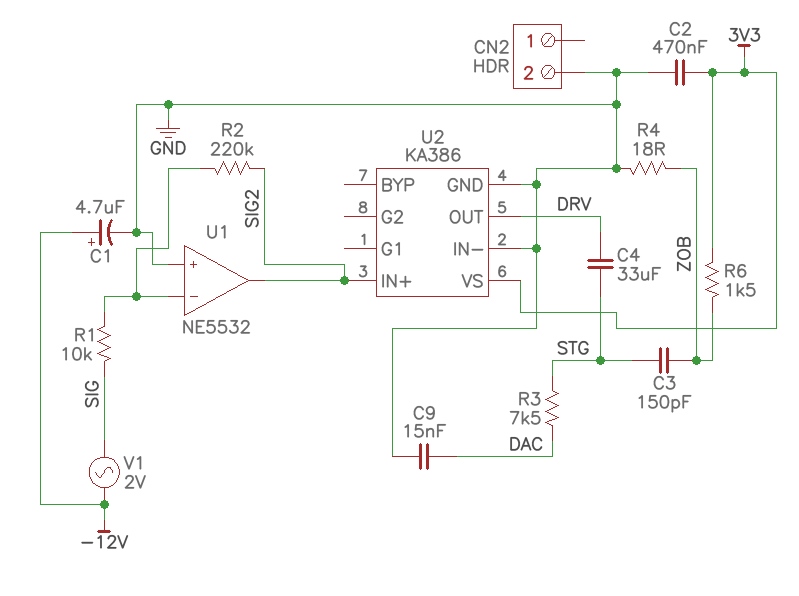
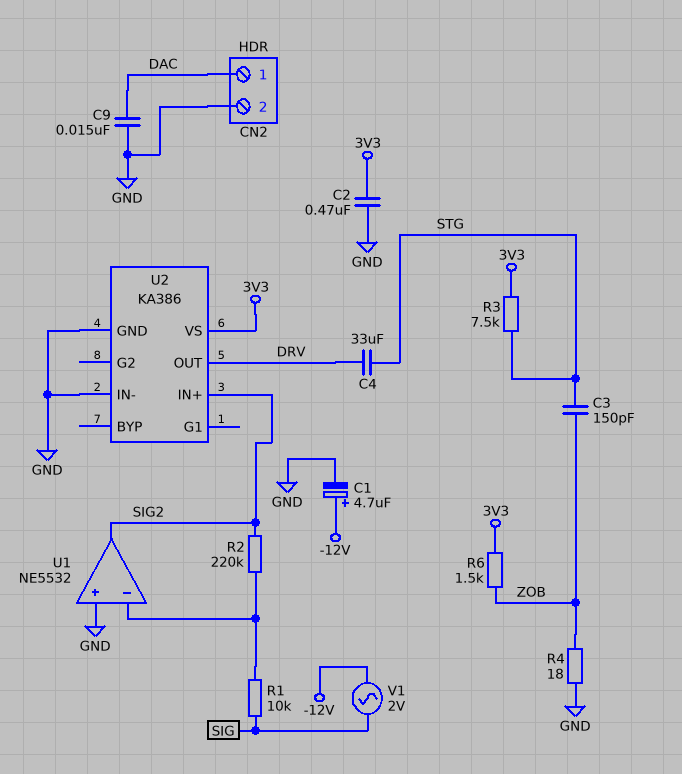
CN2 pin 1: none -> DAC
R3: 7.5k (DAC, STG) -> 7.5k (3V3, STG)

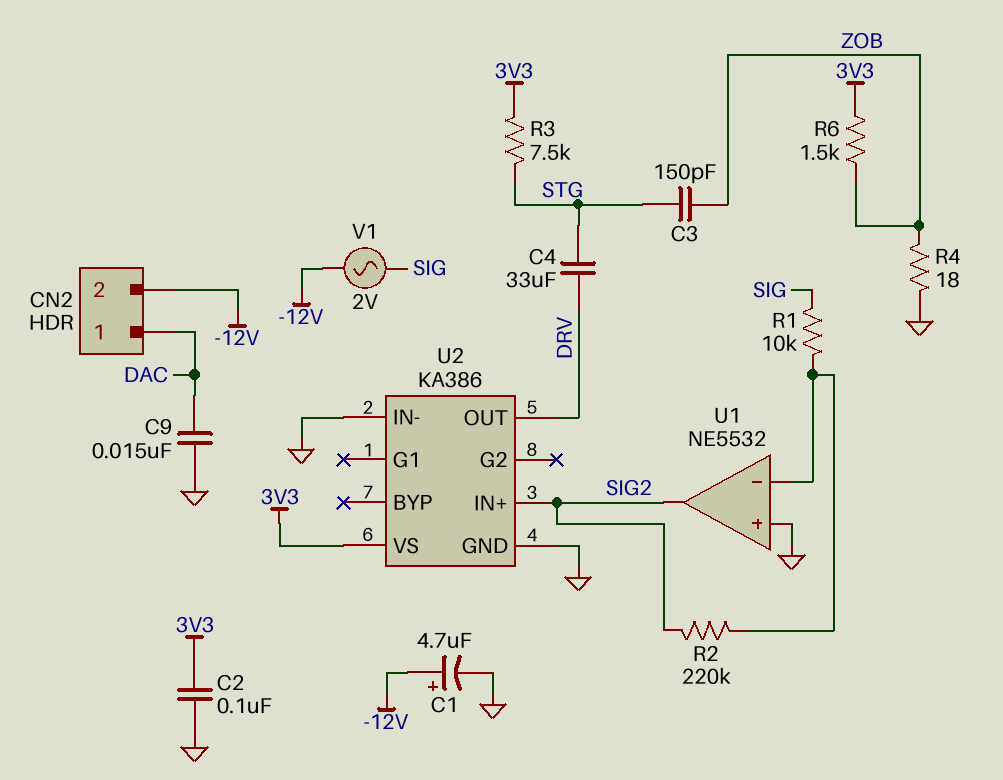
C2: 470nF (3V3, GND) -> 100nF (3V3, GND)
CN2 pin 2: GND -> -12V

